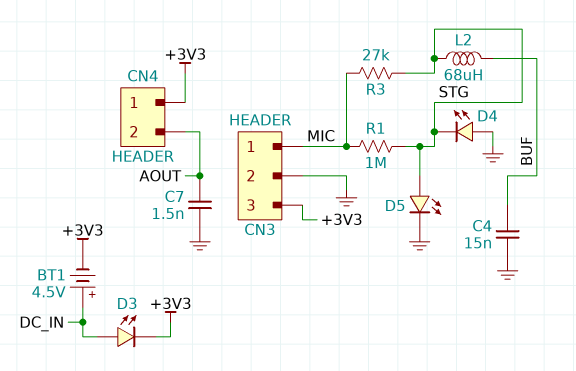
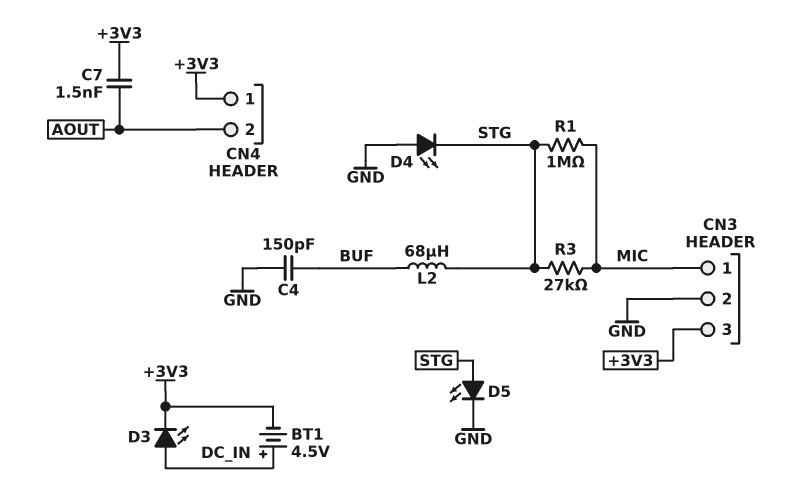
C4: 15nF (BUF, GND) -> 150pF (BUF, GND)
C7: 1.5nF (AOUT, GND) -> 1.5nF (+3V3, AOUT)

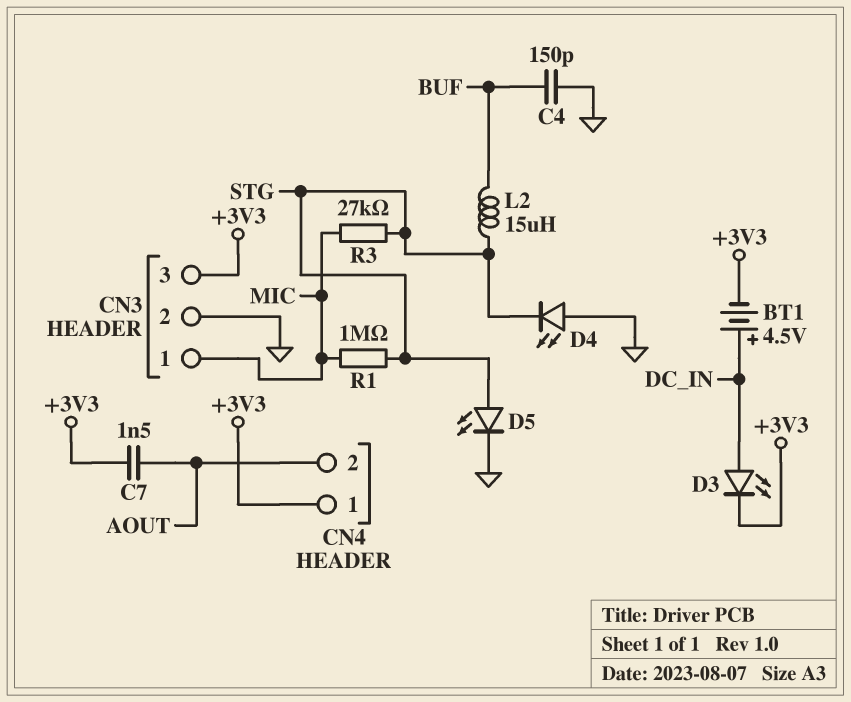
L2: 68uH (BUF, STG) -> 15uH (BUF, STG)

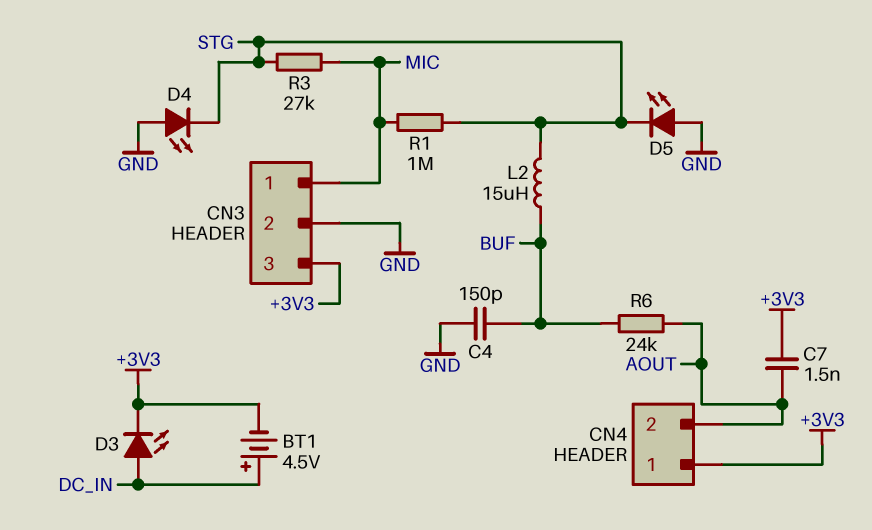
D5: LED (A STG, K GND) -> LED (A GND, K STG)
R6: none -> 24k (AOUT, BUF)

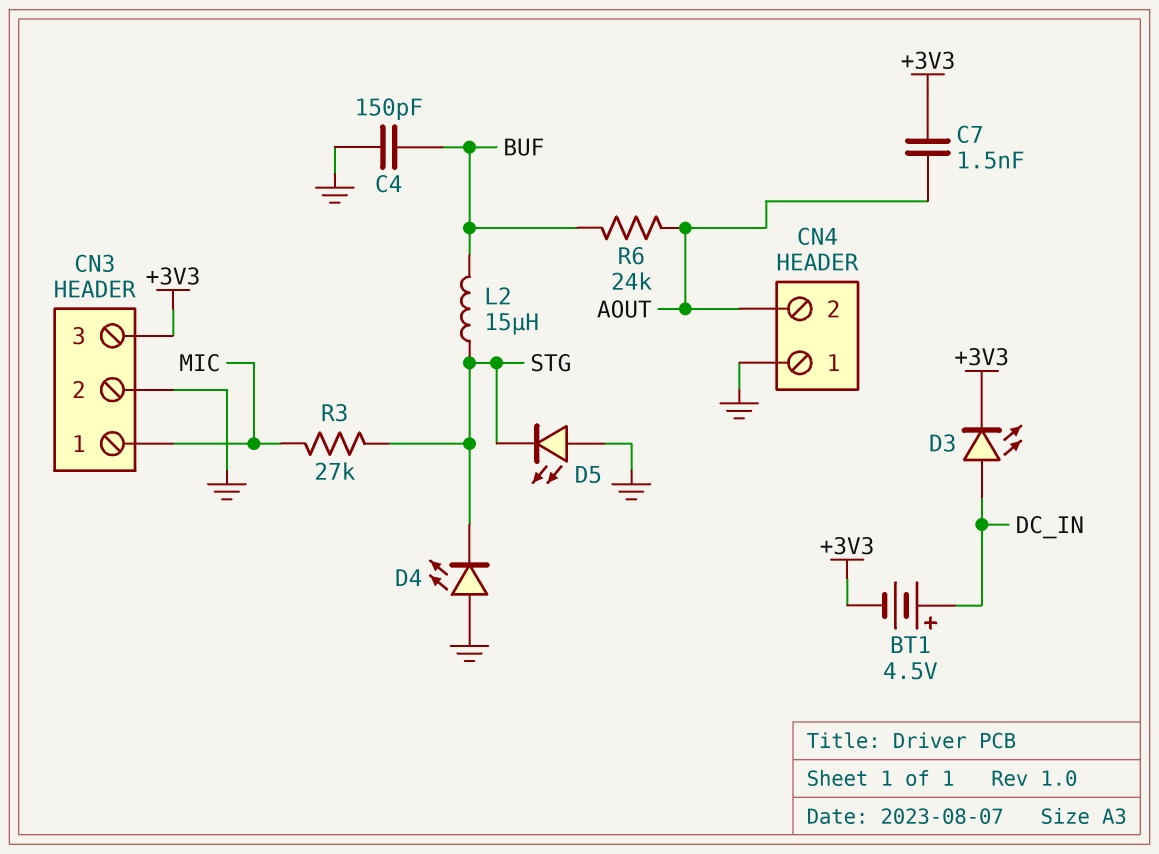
CN4 pin 1: +3V3 -> GND
R1: 1M (MIC, STG) -> none

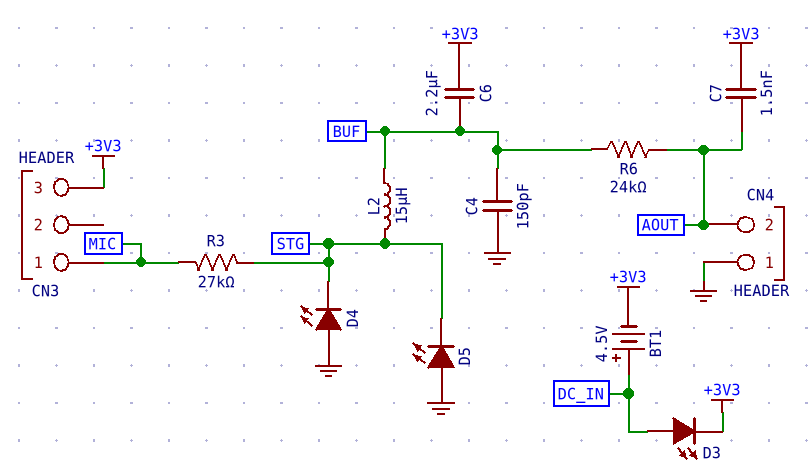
C6: none -> 2.2uF (+3V3, BUF)
CN3 pin 2: GND -> none

